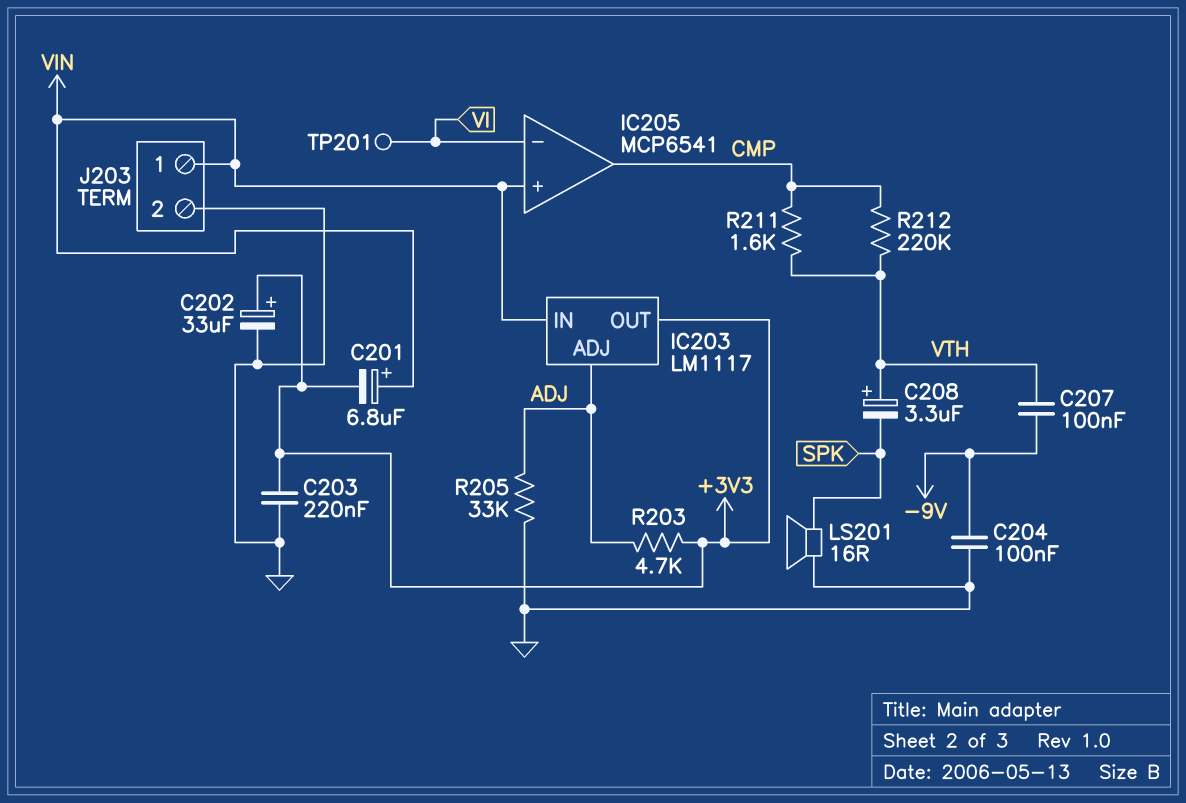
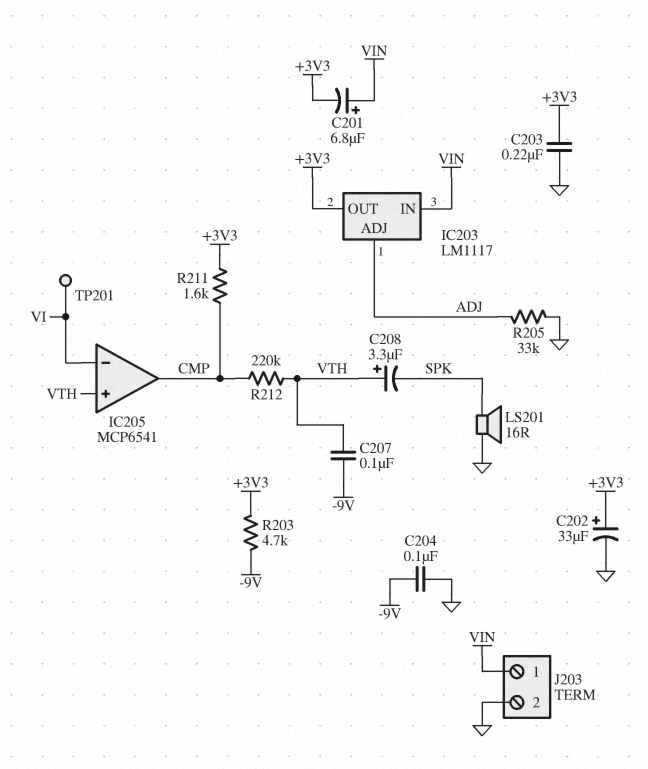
IC205 pin in+: VIN -> VTH
R203: 4.7k (+3V3, ADJ) -> 4.7k (+3V3, -9V)
R211: 1.6k (CMP, VTH) -> 1.6k (+3V3, CMP)

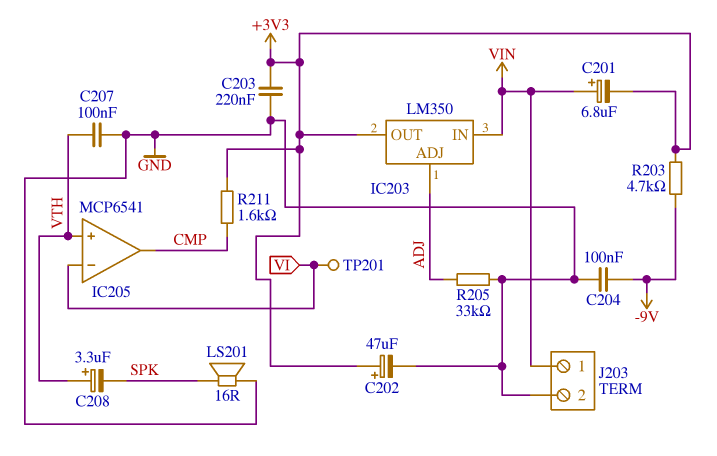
C202: 33uF (plus +3V3, minus GND) -> 47uF (plus +3V3, minus GND)
C207: 100nF (-9V, VTH) -> 100nF (GND, VTH)
IC203: LM1117 -> LM350
R212: 220k (CMP, VTH) -> none

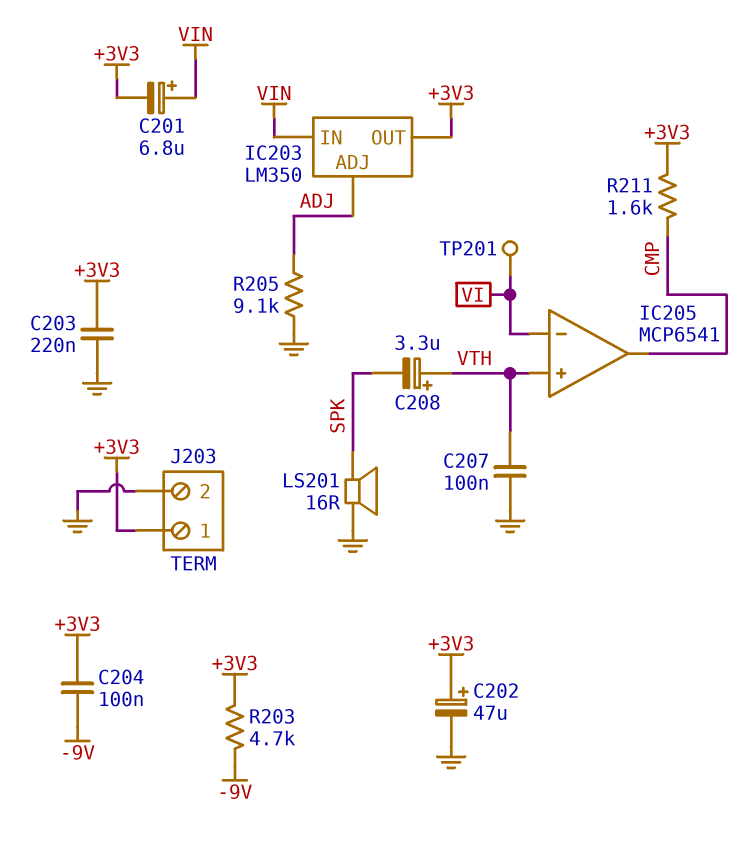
C204: 100nF (-9V, GND) -> 100nF (+3V3, -9V)
J203 pin 1: VIN -> +3V3
R205: 33k (ADJ, GND) -> 9.1k (ADJ, GND)

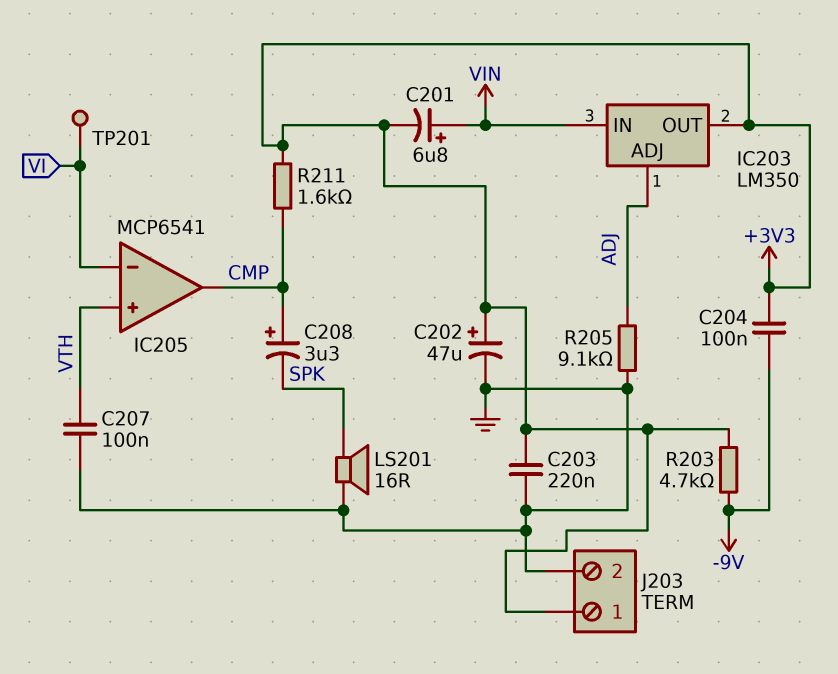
C208: 3.3uF (plus VTH, minus SPK) -> 3.3uF (plus CMP, minus SPK)

